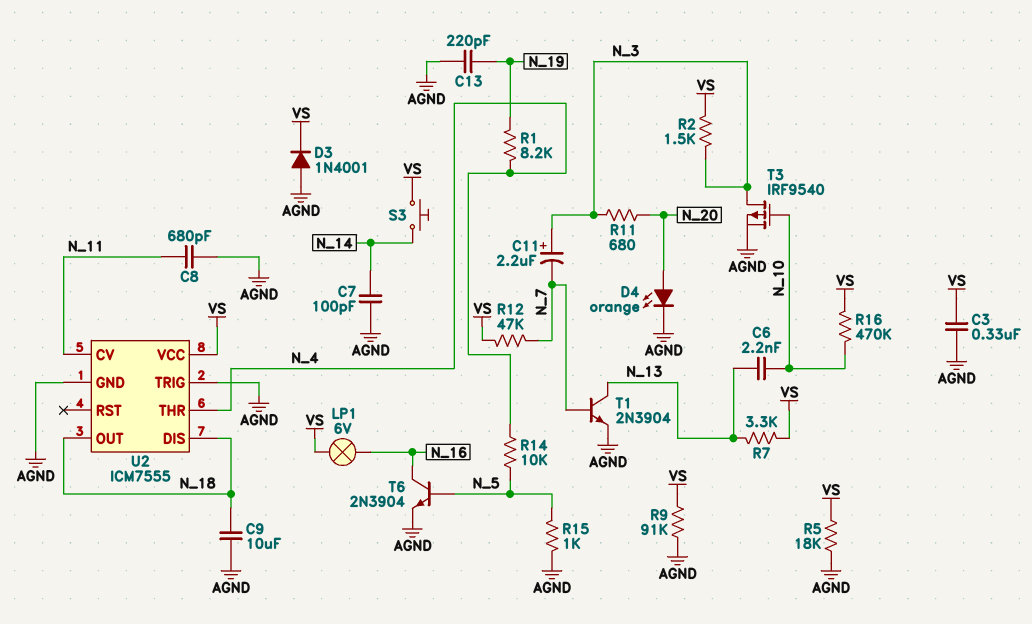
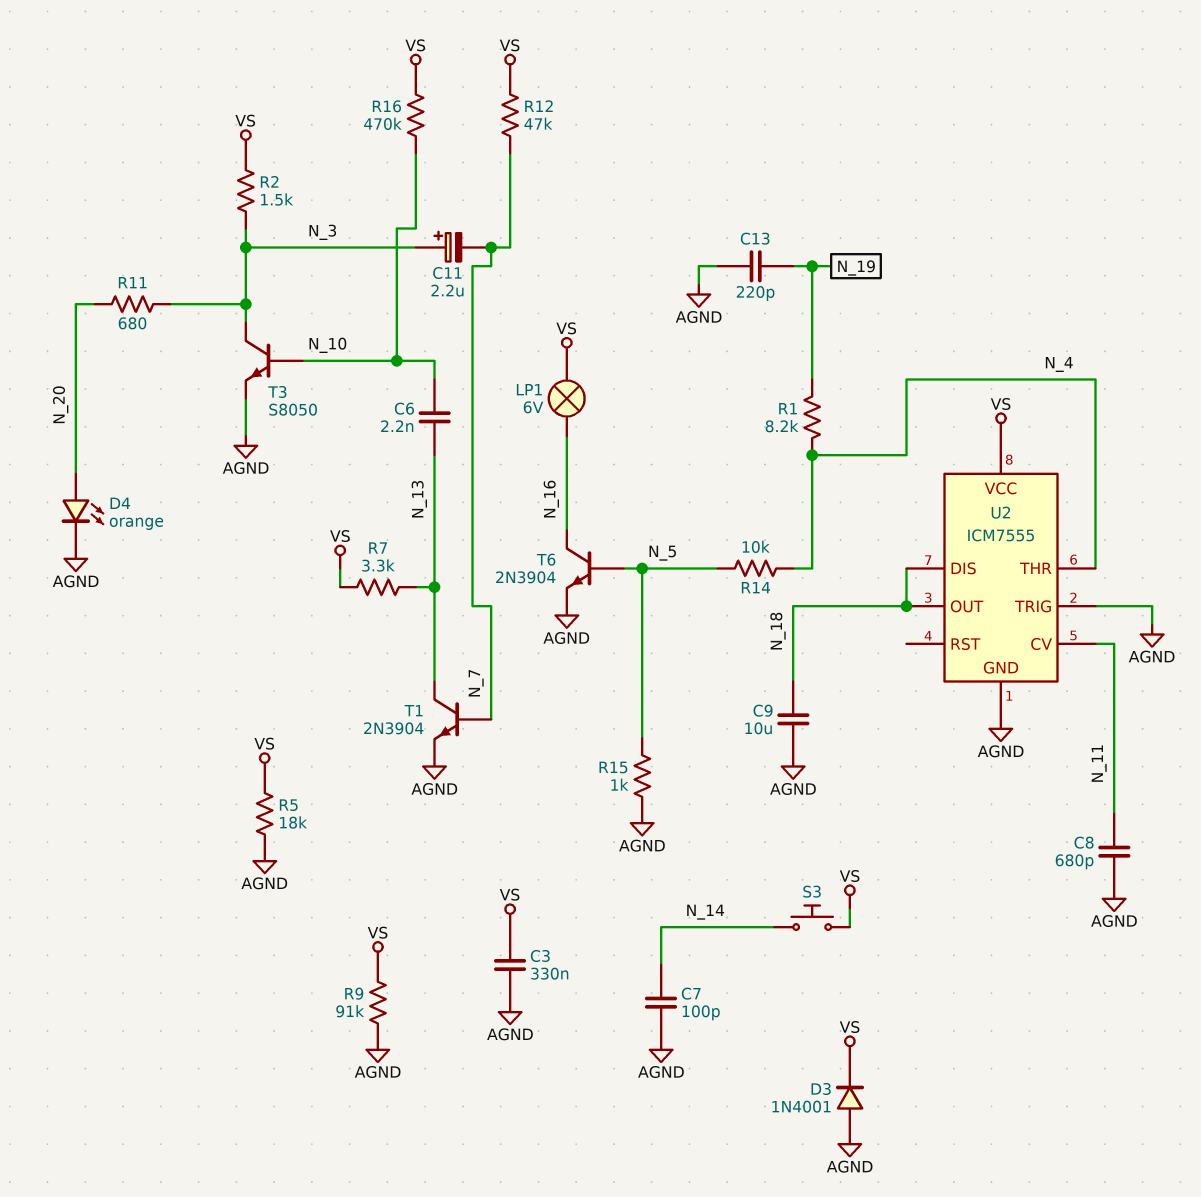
T3: PMOS IRF9540 (G N_10, D N_3, S AGND) -> NPN S8050 (B N_10, C N_3, E AGND)

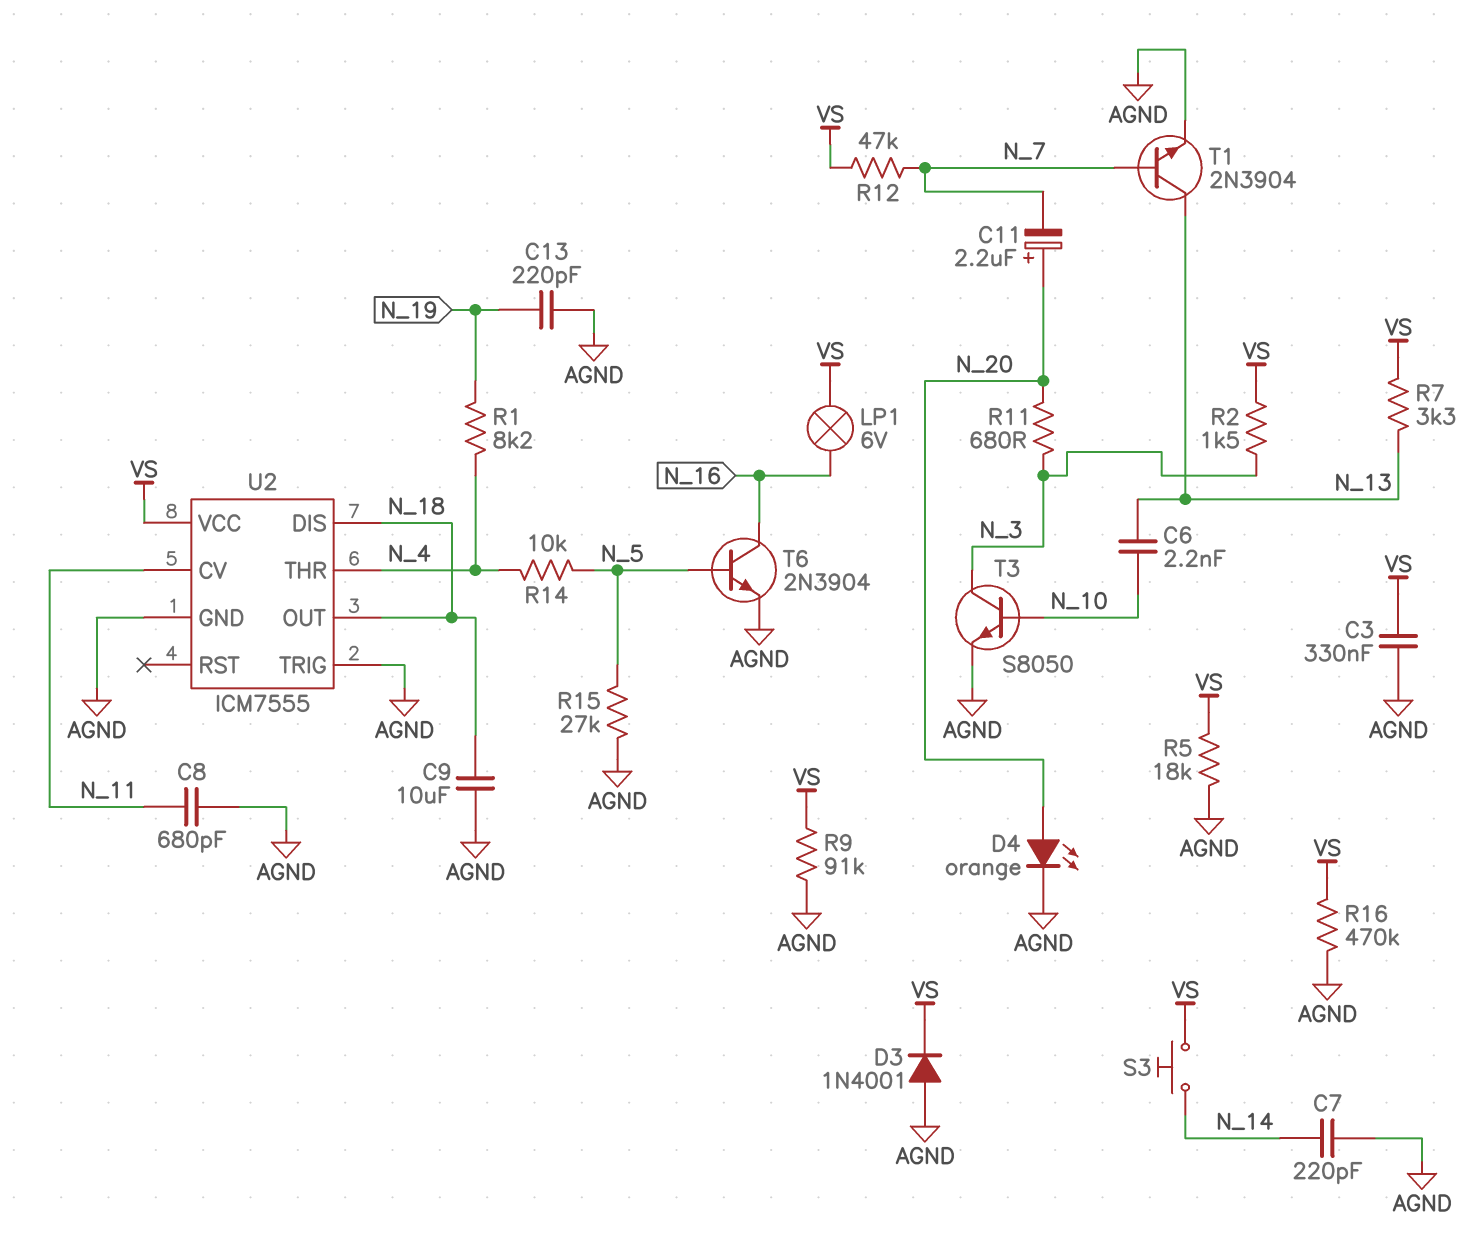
C7: 100pF (AGND, N_14) -> 220pF (AGND, N_14)
C11: 2.2uF (plus N_3, minus N_7) -> 2.2uF (plus N_20, minus N_7)
R15: 1k (AGND, N_5) -> 27k (AGND, N_5)
R16: 470k (N_10, VS) -> 470k (AGND, VS)

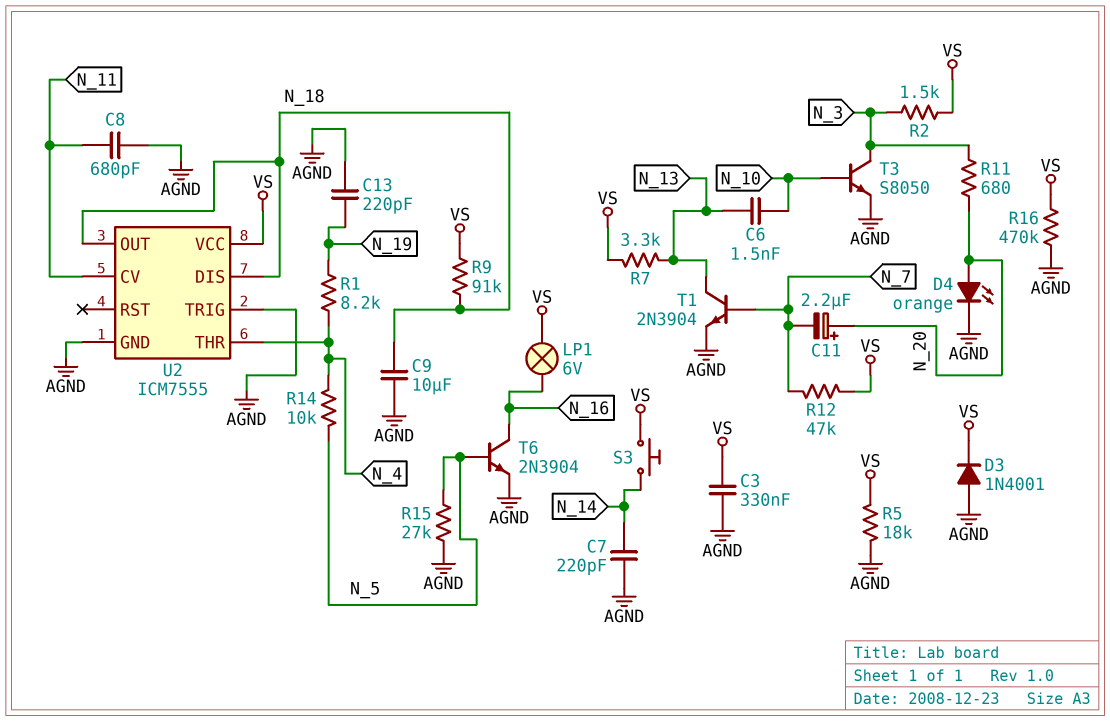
C6: 2.2nF (N_10, N_13) -> 1.5nF (N_10, N_13)
R9: 91k (AGND, VS) -> 91k (N_18, VS)

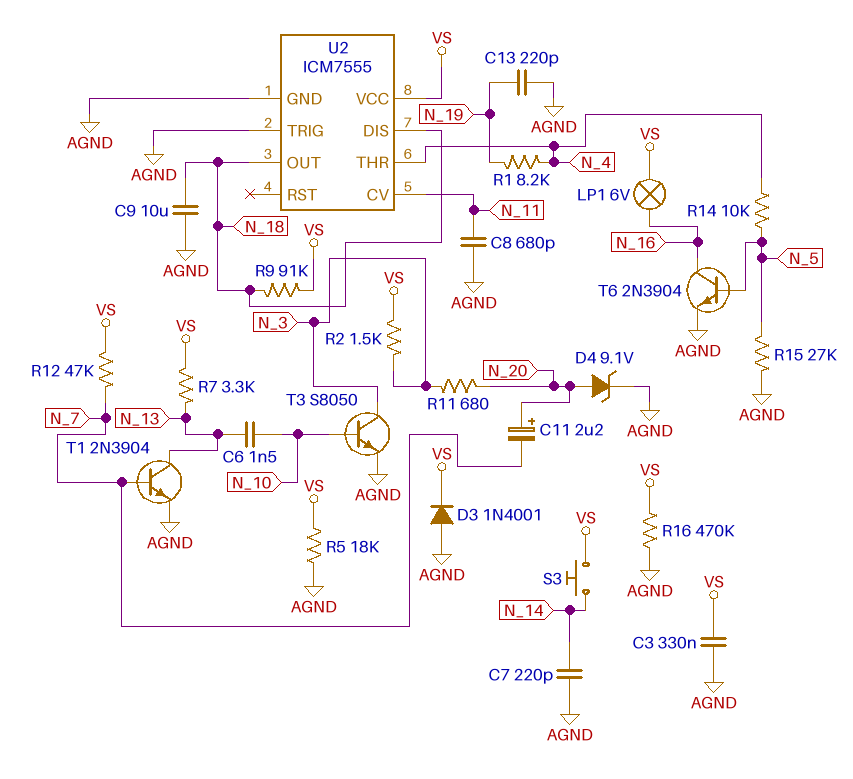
D4: LED orange (A N_20, K AGND) -> zener 9.1V (A N_20, K AGND)

